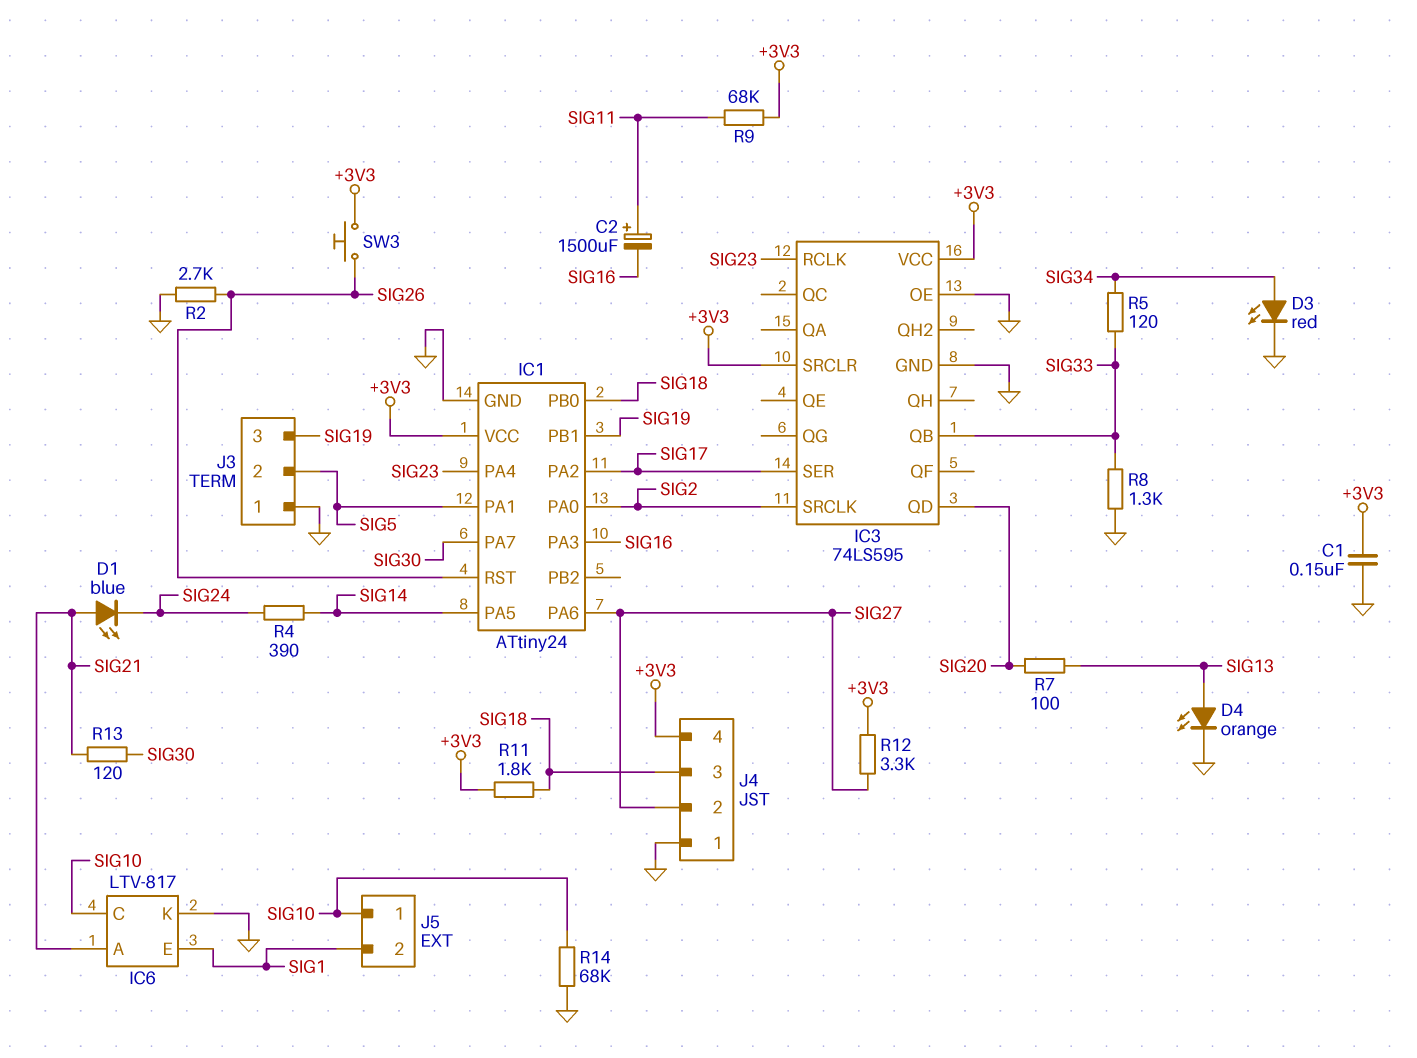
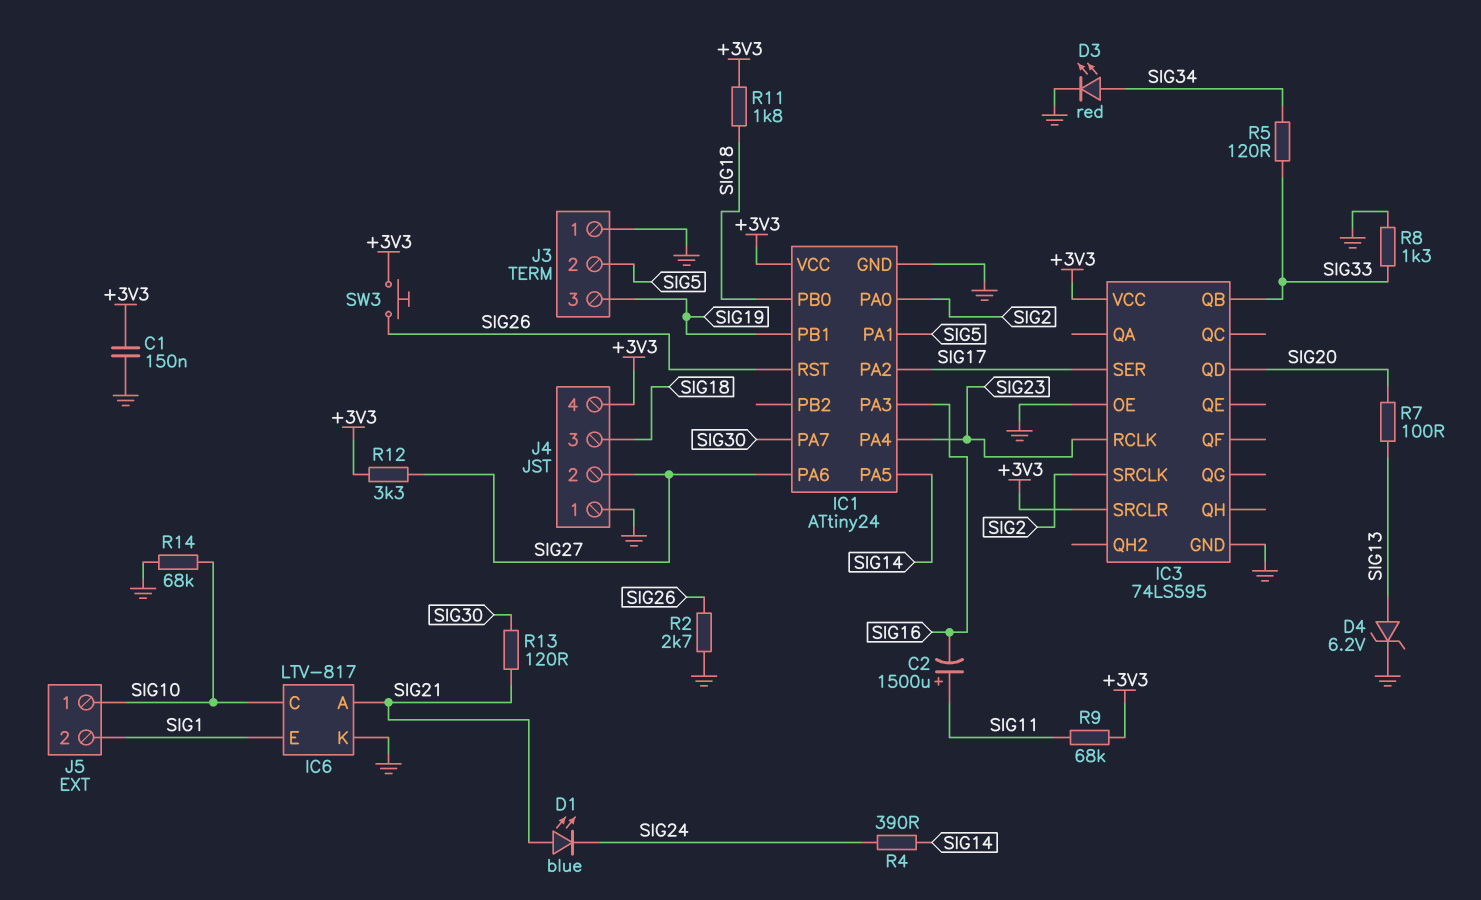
D4: LED orange (A SIG13, K GND) -> zener 6.2V (A SIG13, K GND)

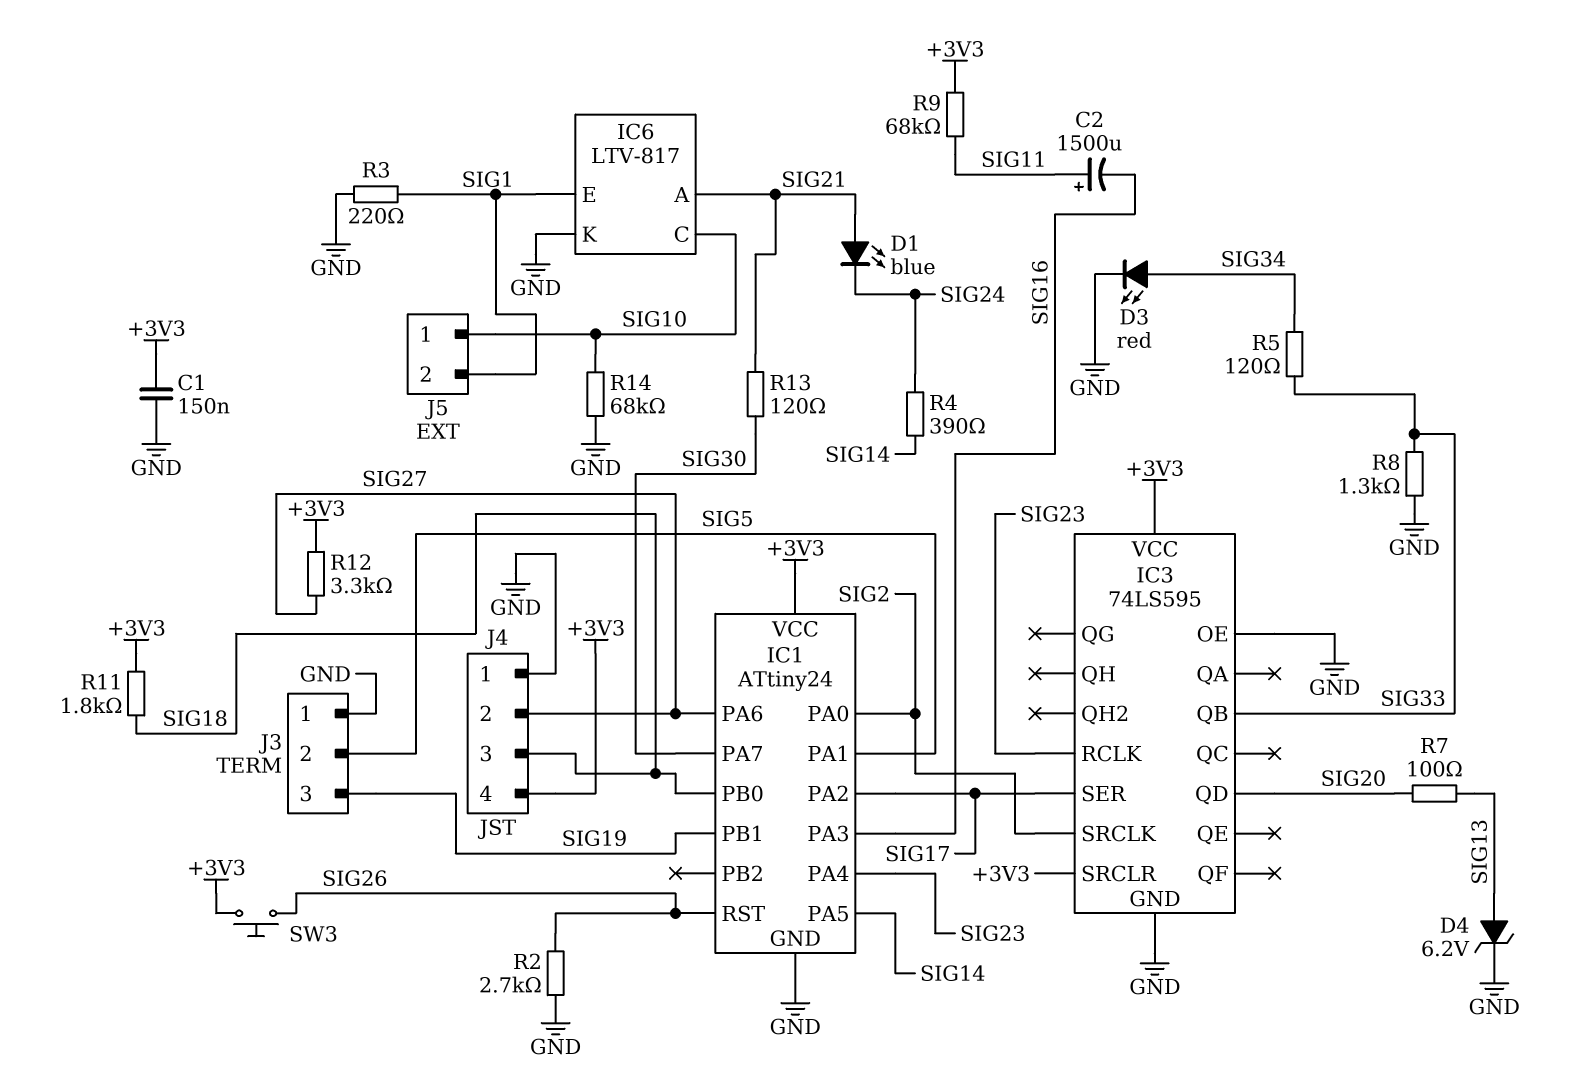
R3: none -> 220 (GND, SIG1)

